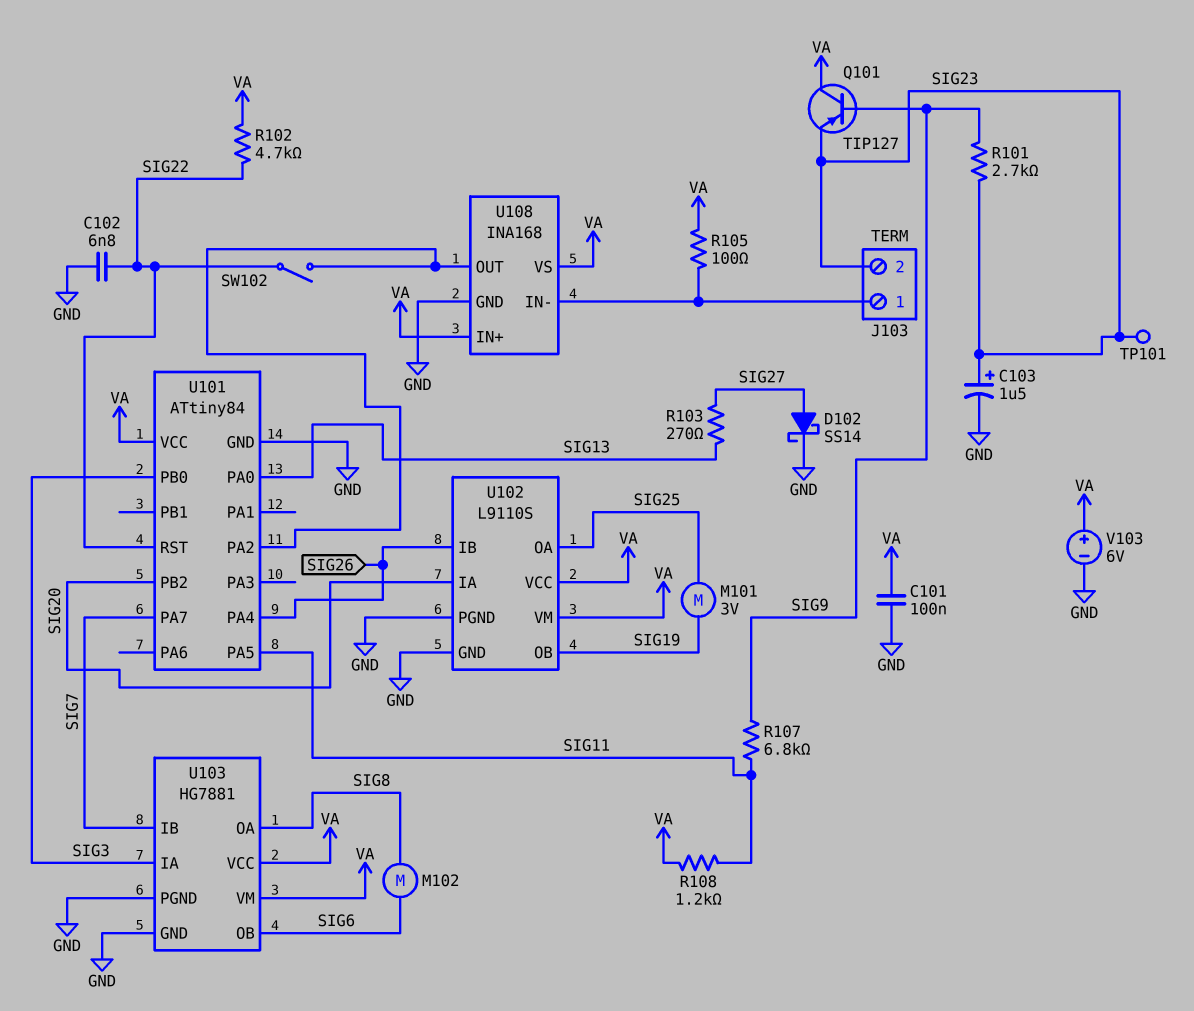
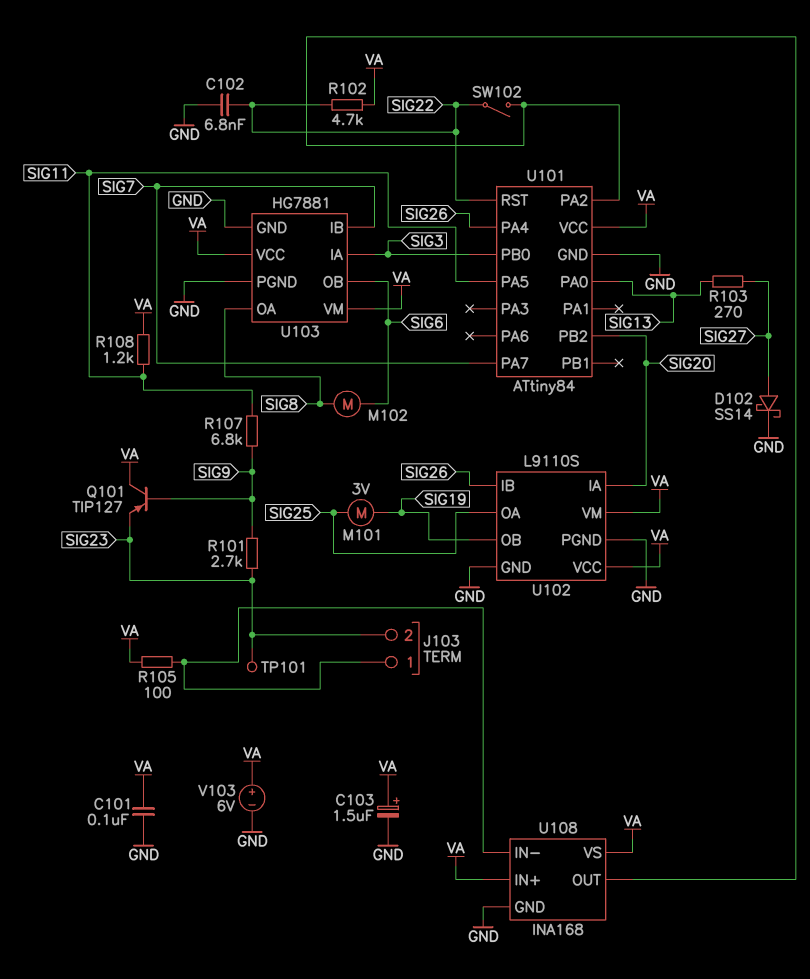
C103: 1.5uF (plus SIG23, minus GND) -> 1.5uF (plus VA, minus GND)

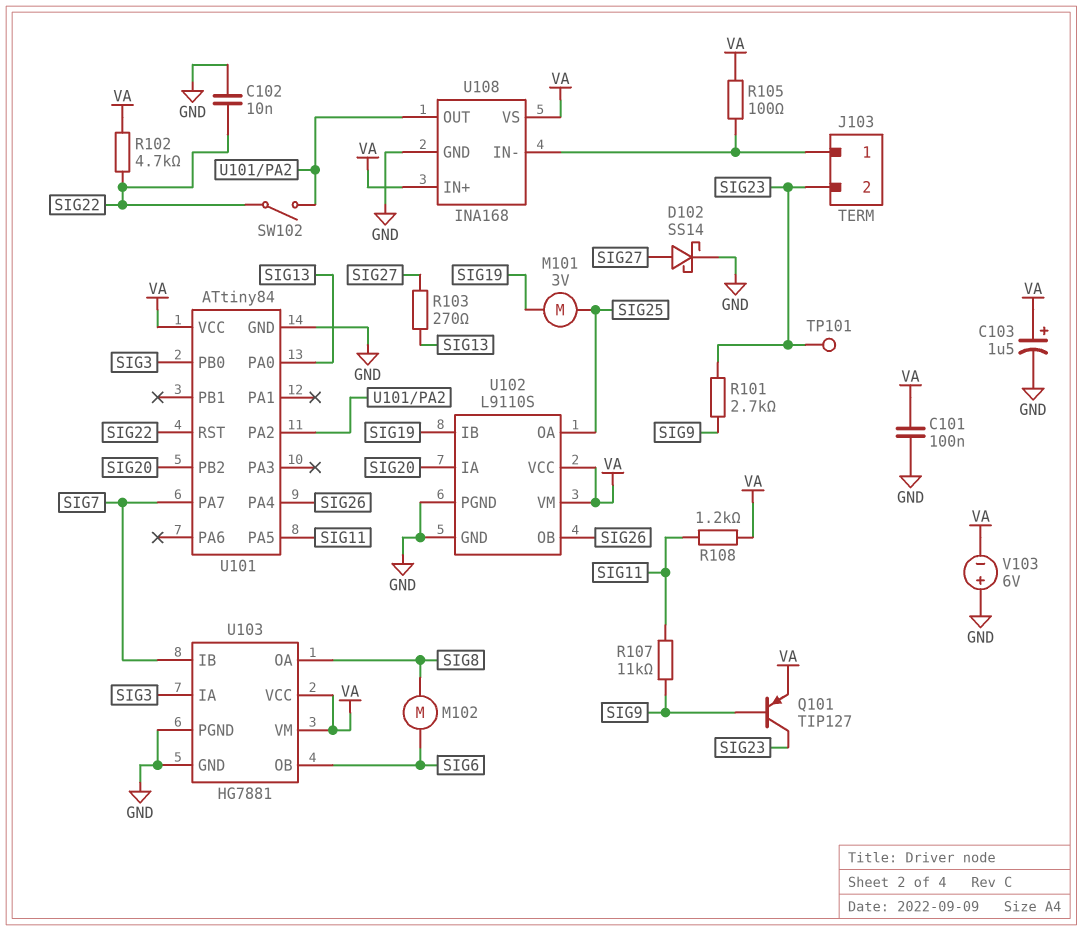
C102: 6.8nF (GND, SIG22) -> 10nF (GND, SIG22)
Q101: PNP TIP127 (B SIG9, C VA, E SIG23) -> PNP TIP127 (B SIG9, C SIG23, E VA)
R107: 6.8k (SIG9, SIG11) -> 11k (SIG9, SIG11)
U102 pin IB: SIG26 -> SIG19
U102 pin OB: SIG19 -> SIG26
V103: 6V (plus VA, minus GND) -> 6V (plus GND, minus VA)

